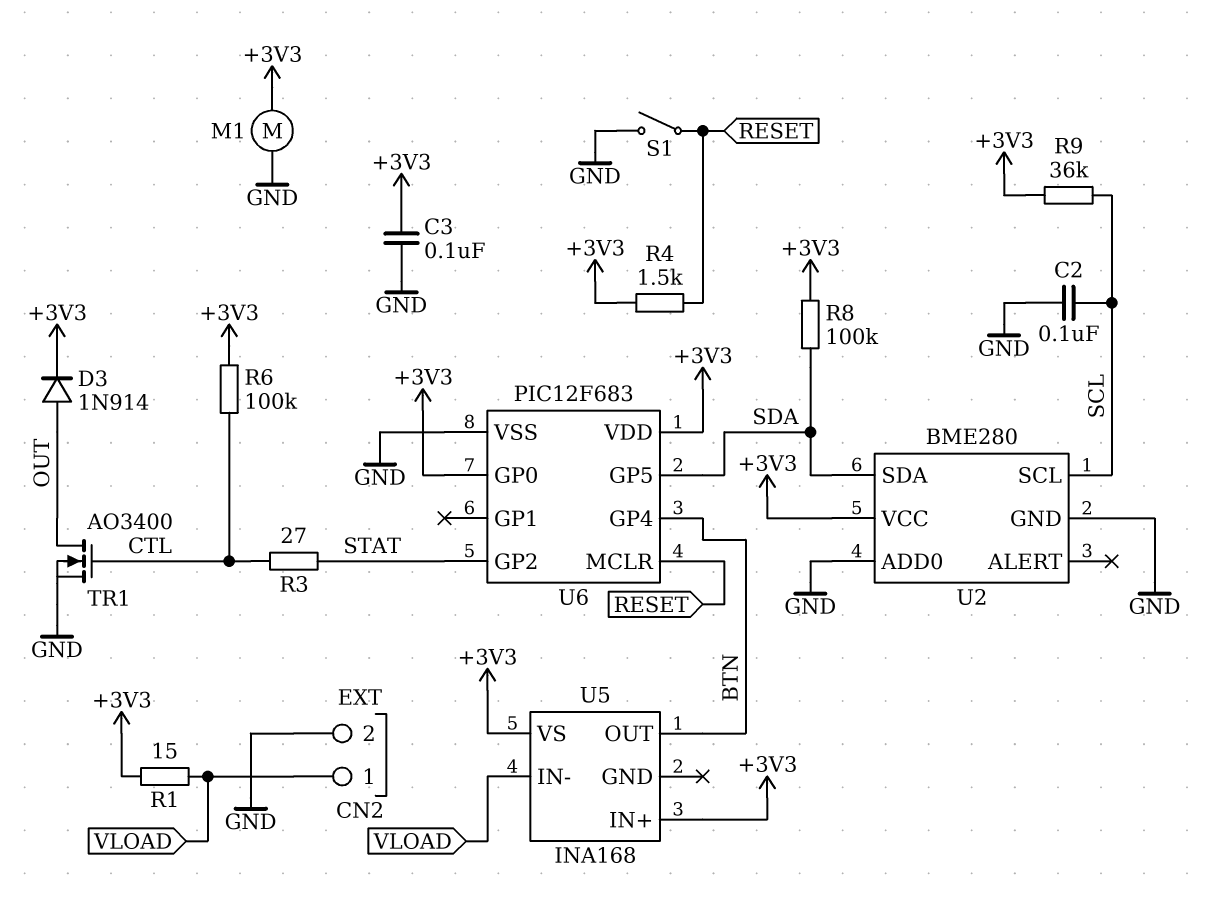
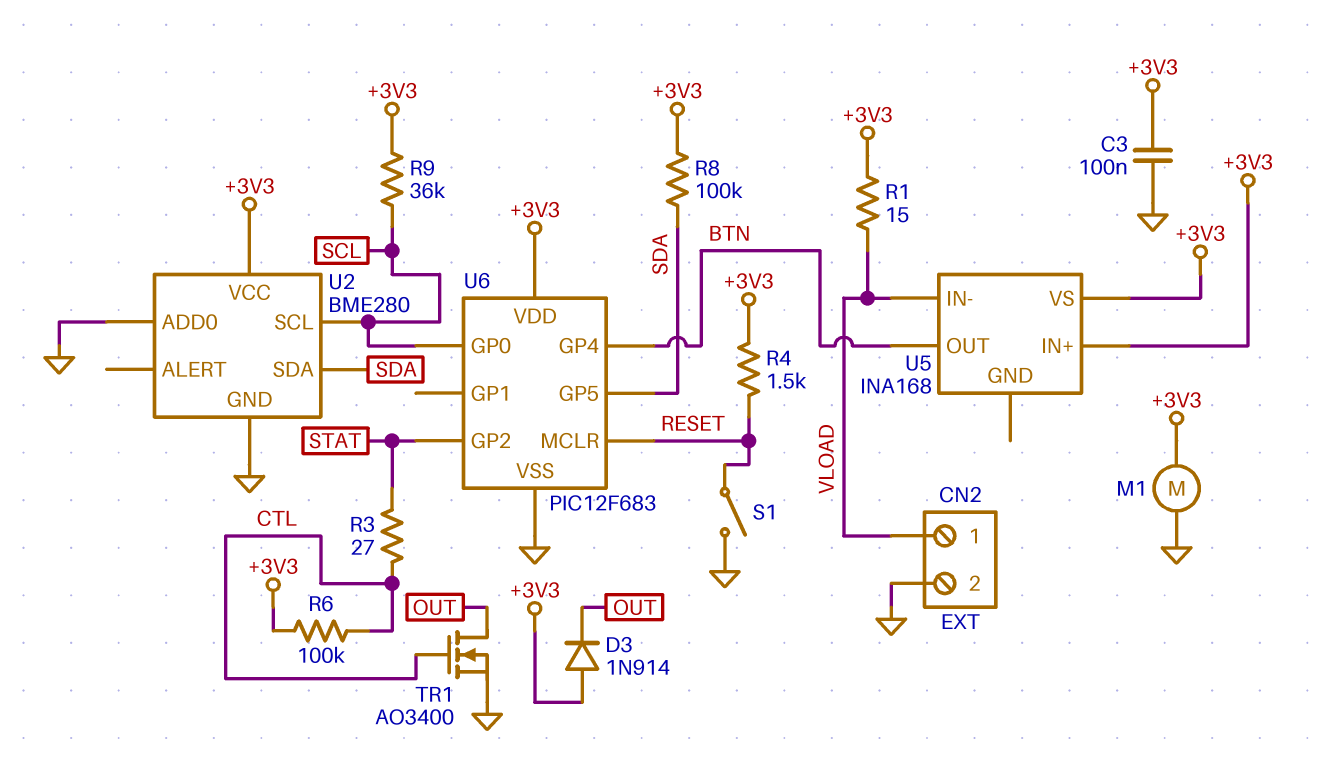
C2: 100nF (GND, SCL) -> none
D3: diode 1N914 (A OUT, K +3V3) -> diode 1N914 (A +3V3, K OUT)
U6 pin GP0: +3V3 -> SCL

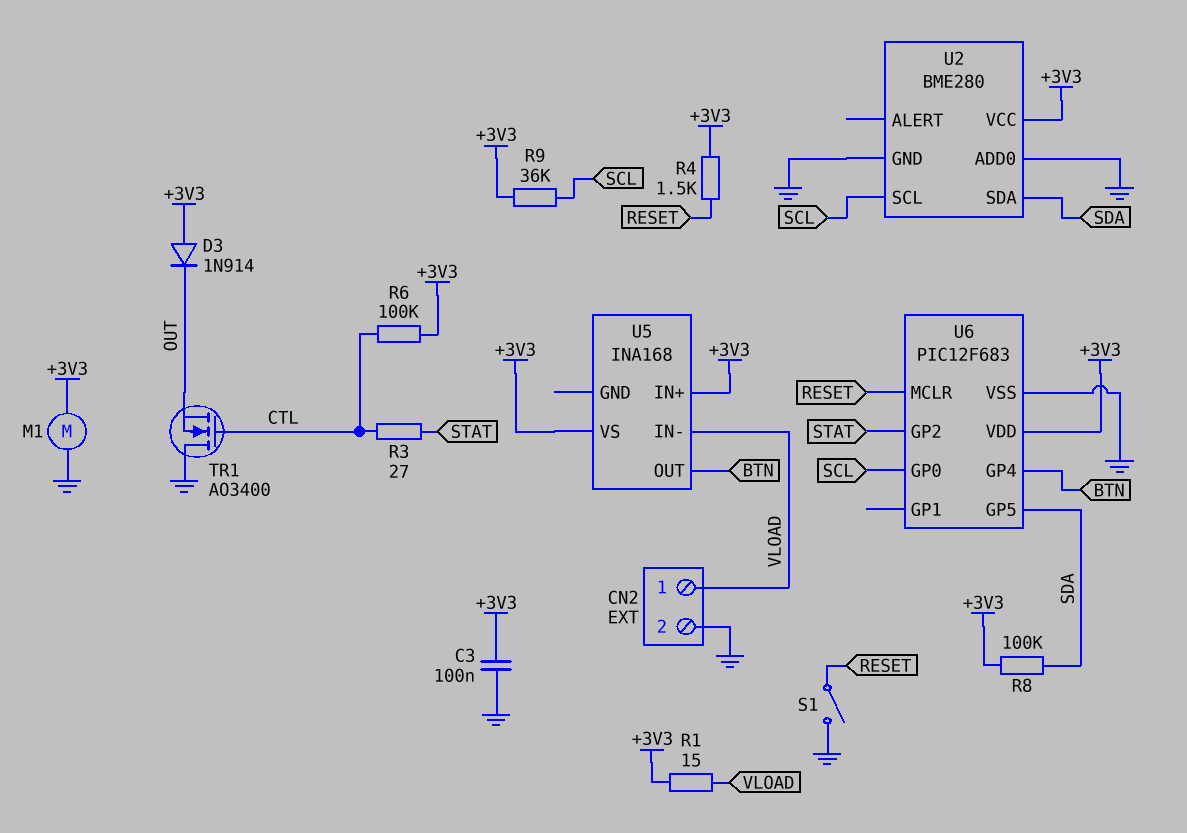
TR1: NMOS AO3400 (G CTL, D OUT, S GND) -> NMOS AO3400 (G CTL, D GND, S OUT)

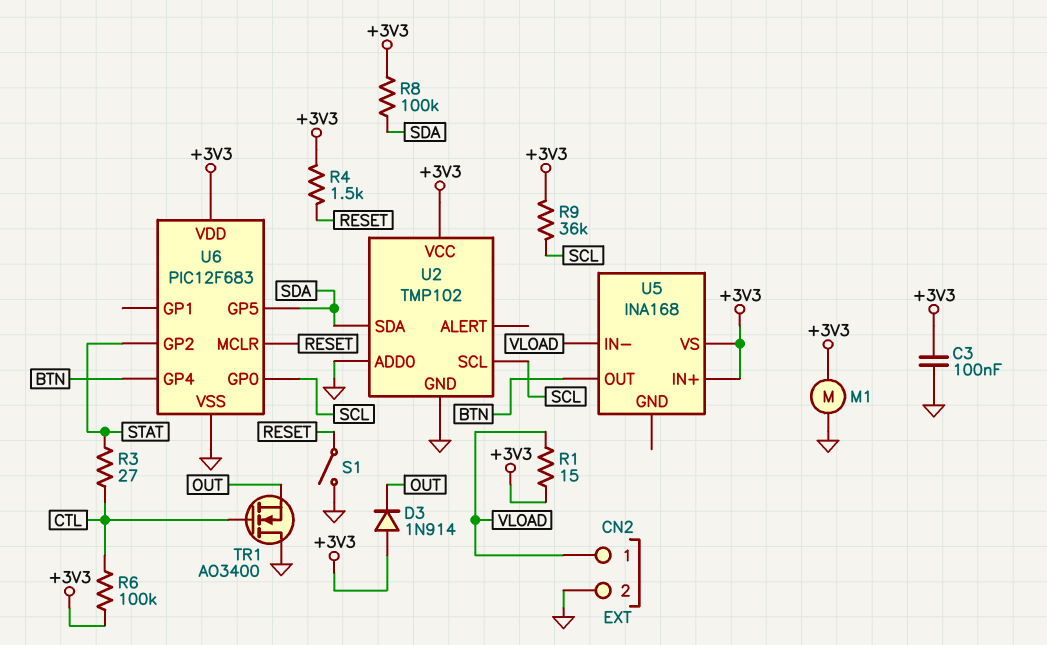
U2: BME280 -> TMP102

